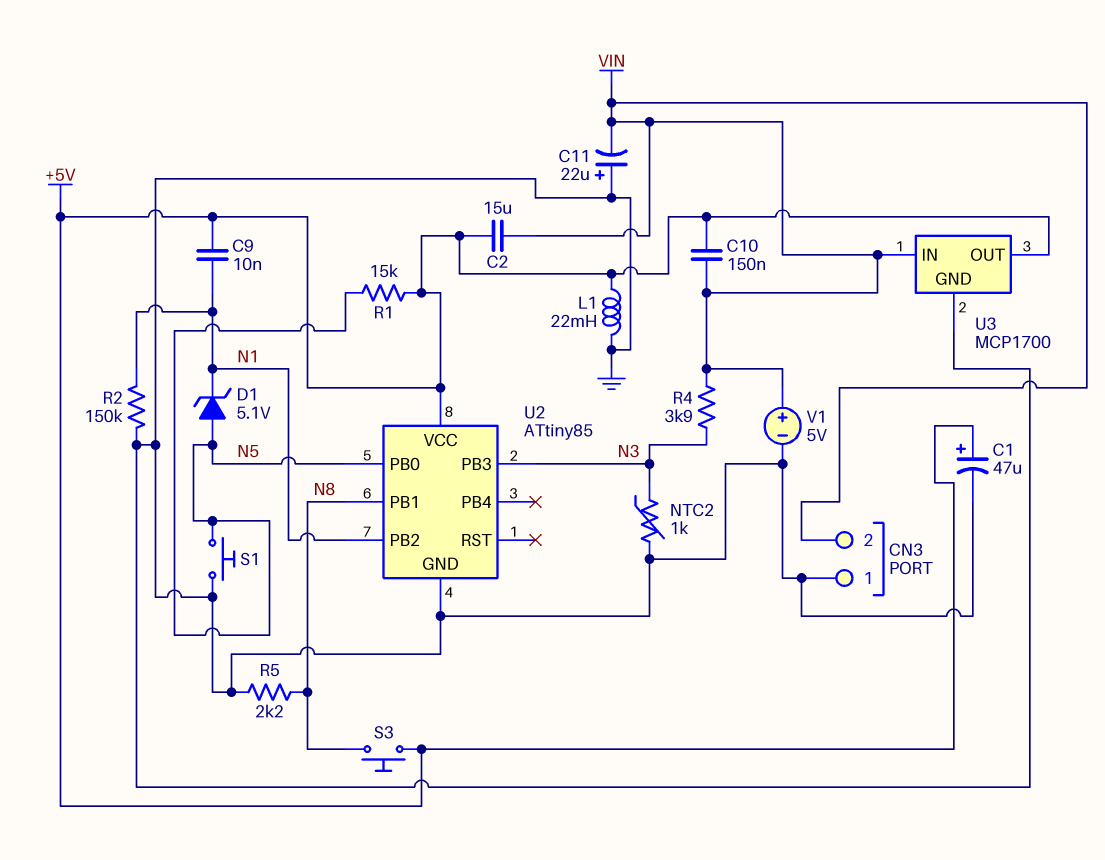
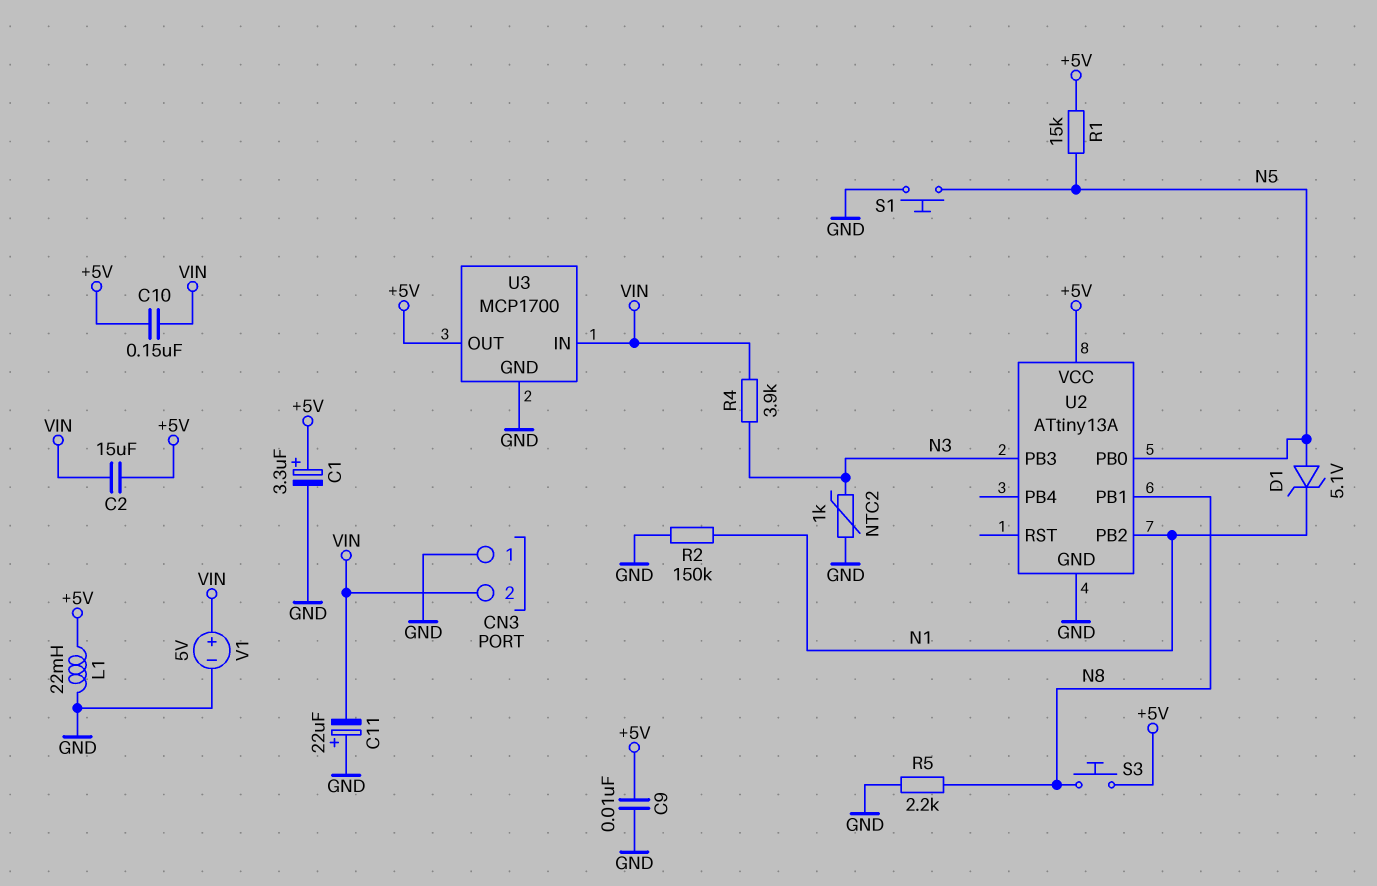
C1: 47uF (plus +5V, minus GND) -> 3.3uF (plus +5V, minus GND)
C9: 10nF (+5V, N1) -> 10nF (+5V, GND)
U2: ATtiny85 -> ATtiny13A

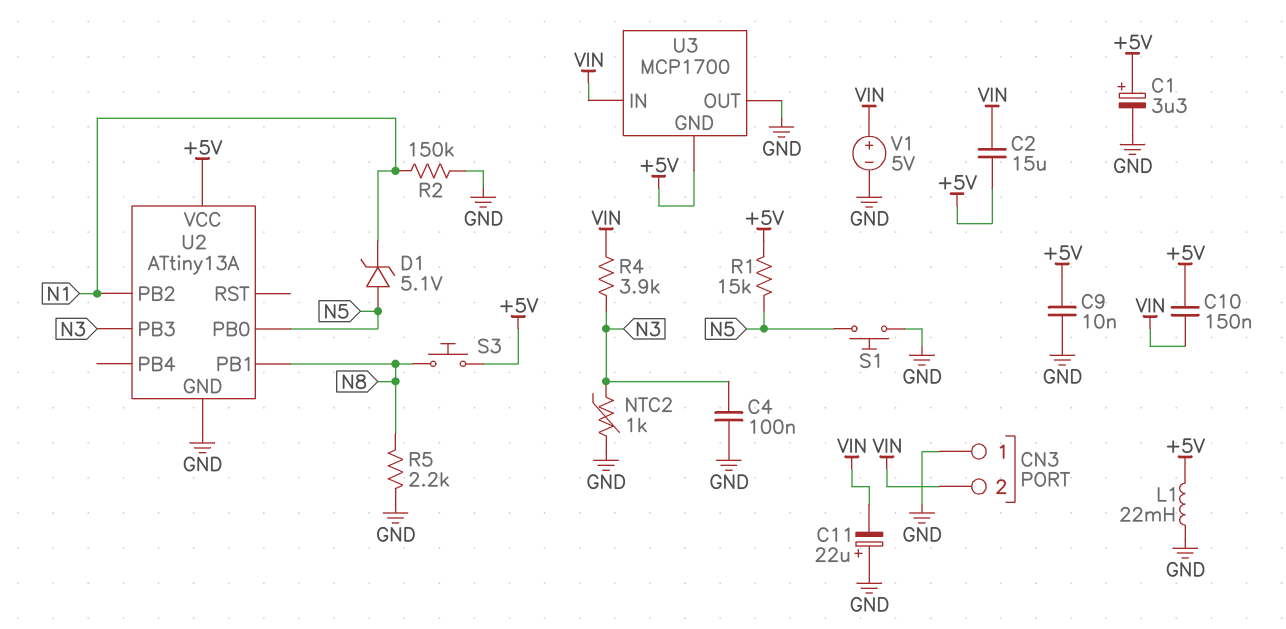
C4: none -> 100nF (GND, N3)
U3 pin GND: GND -> +5V
U3 pin OUT: +5V -> GND

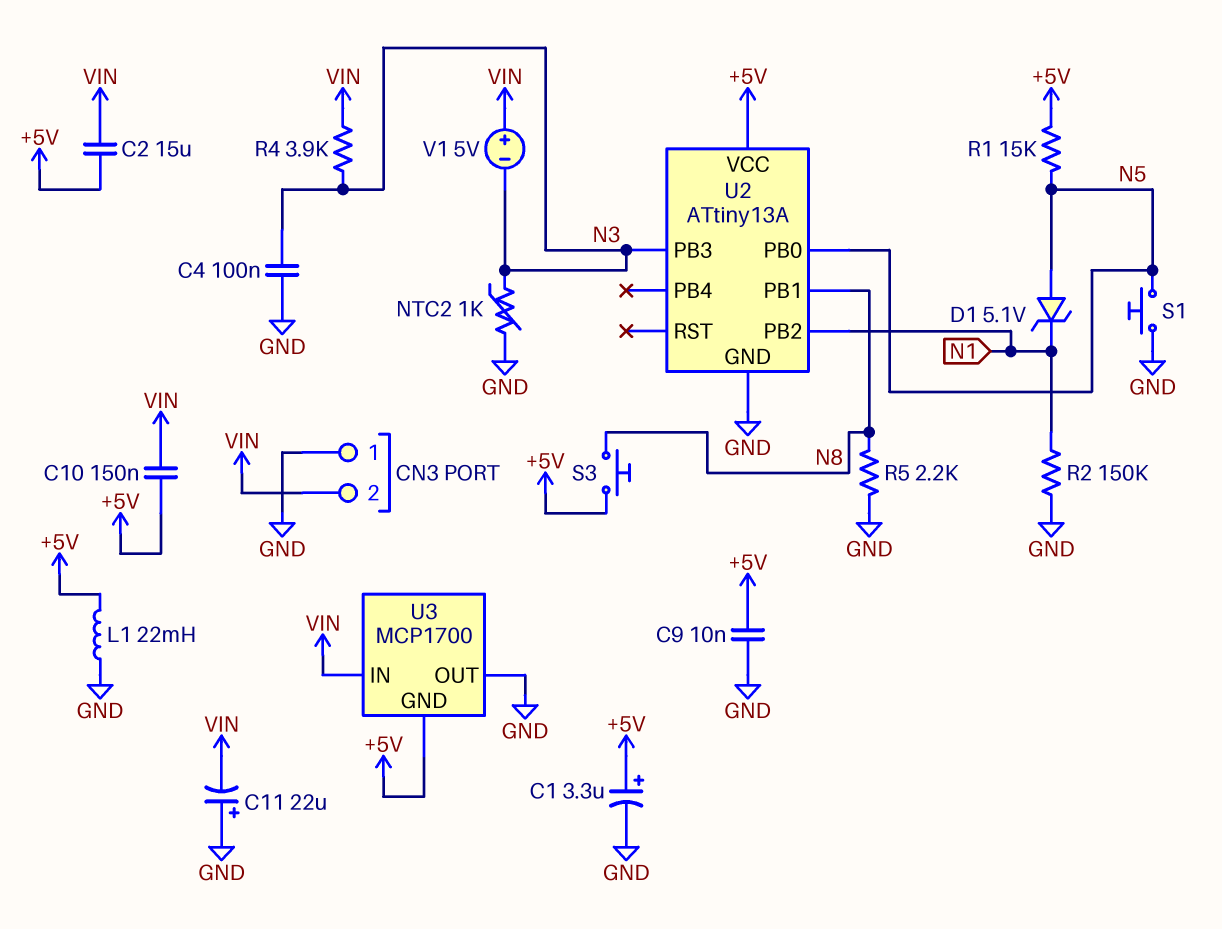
V1: 5V (plus VIN, minus GND) -> 5V (plus VIN, minus N3)

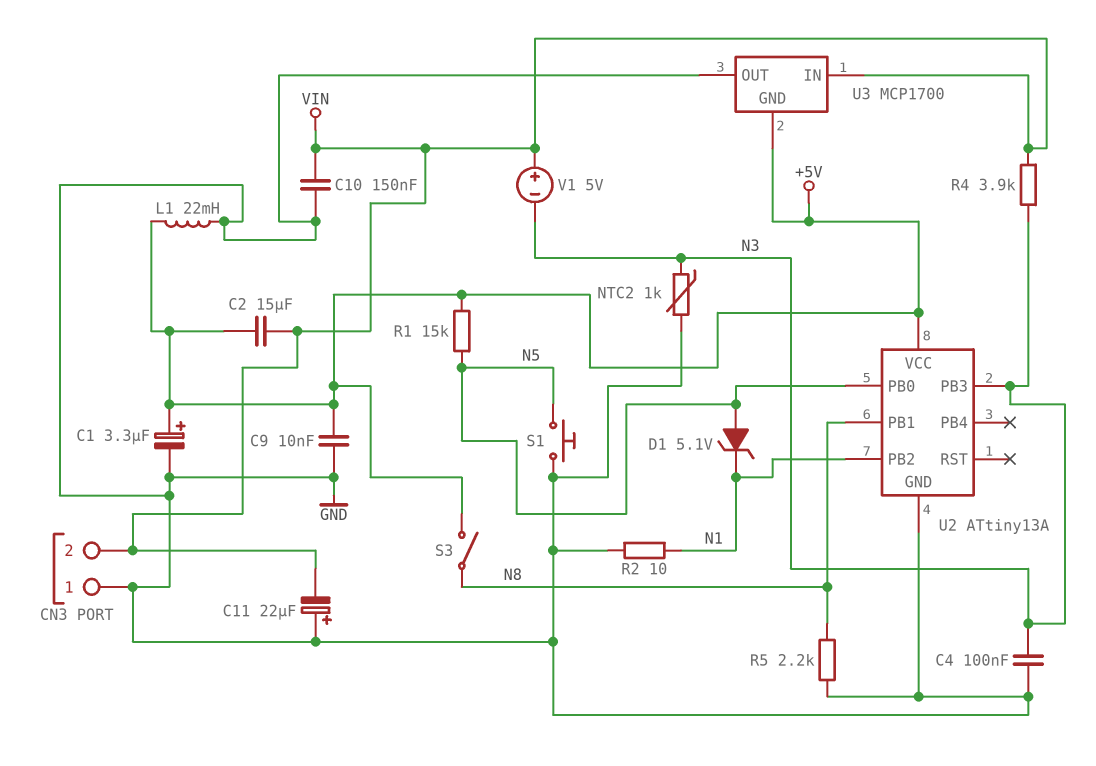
C10: 150nF (+5V, VIN) -> 150nF (GND, VIN)
R2: 150k (GND, N1) -> 10 (GND, N1)
S3: button (+5V, N8) -> switch (+5V, N8)

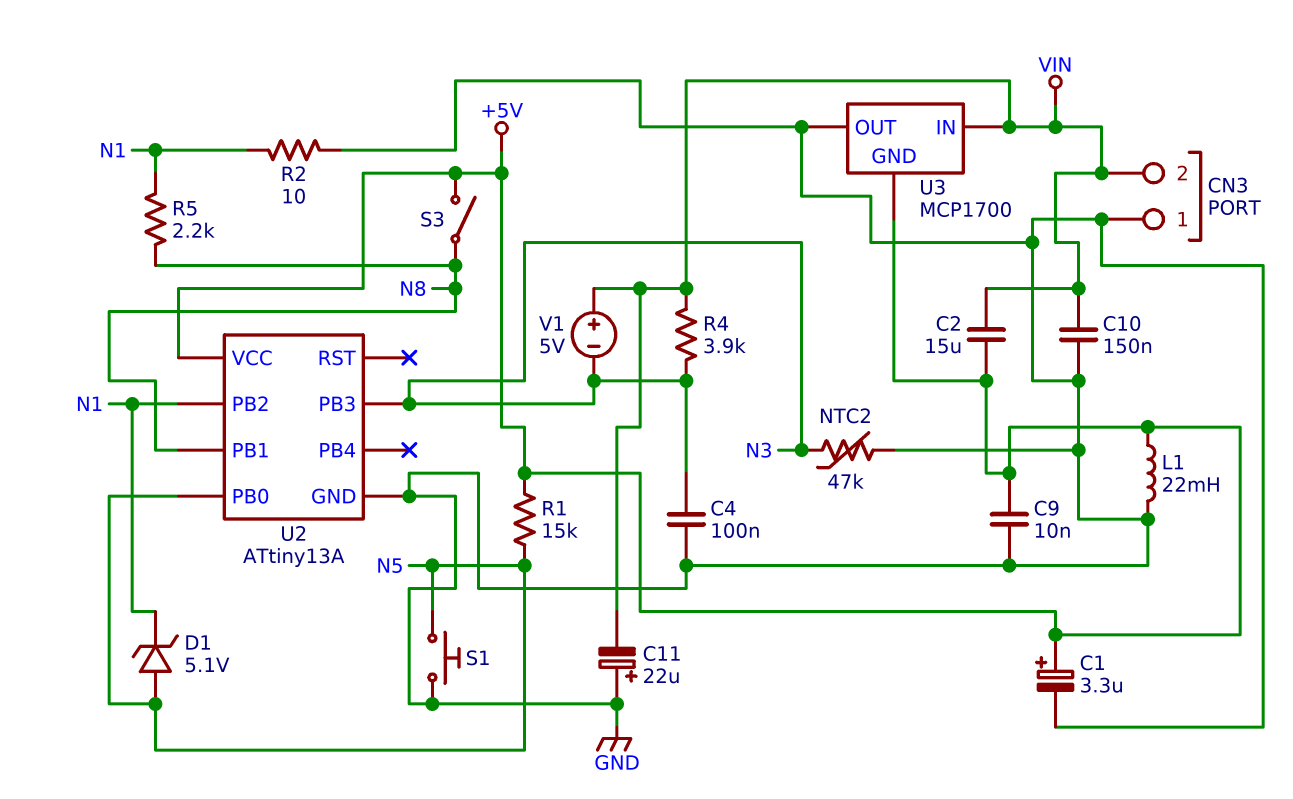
NTC2: 1k (GND, N3) -> 47k (GND, N3)
R5: 2.2k (GND, N8) -> 2.2k (N1, N8)

